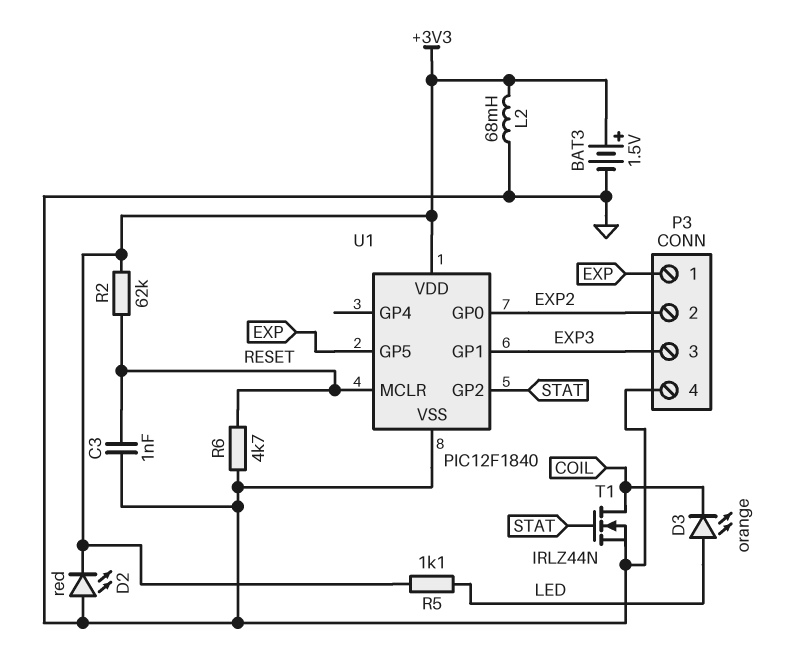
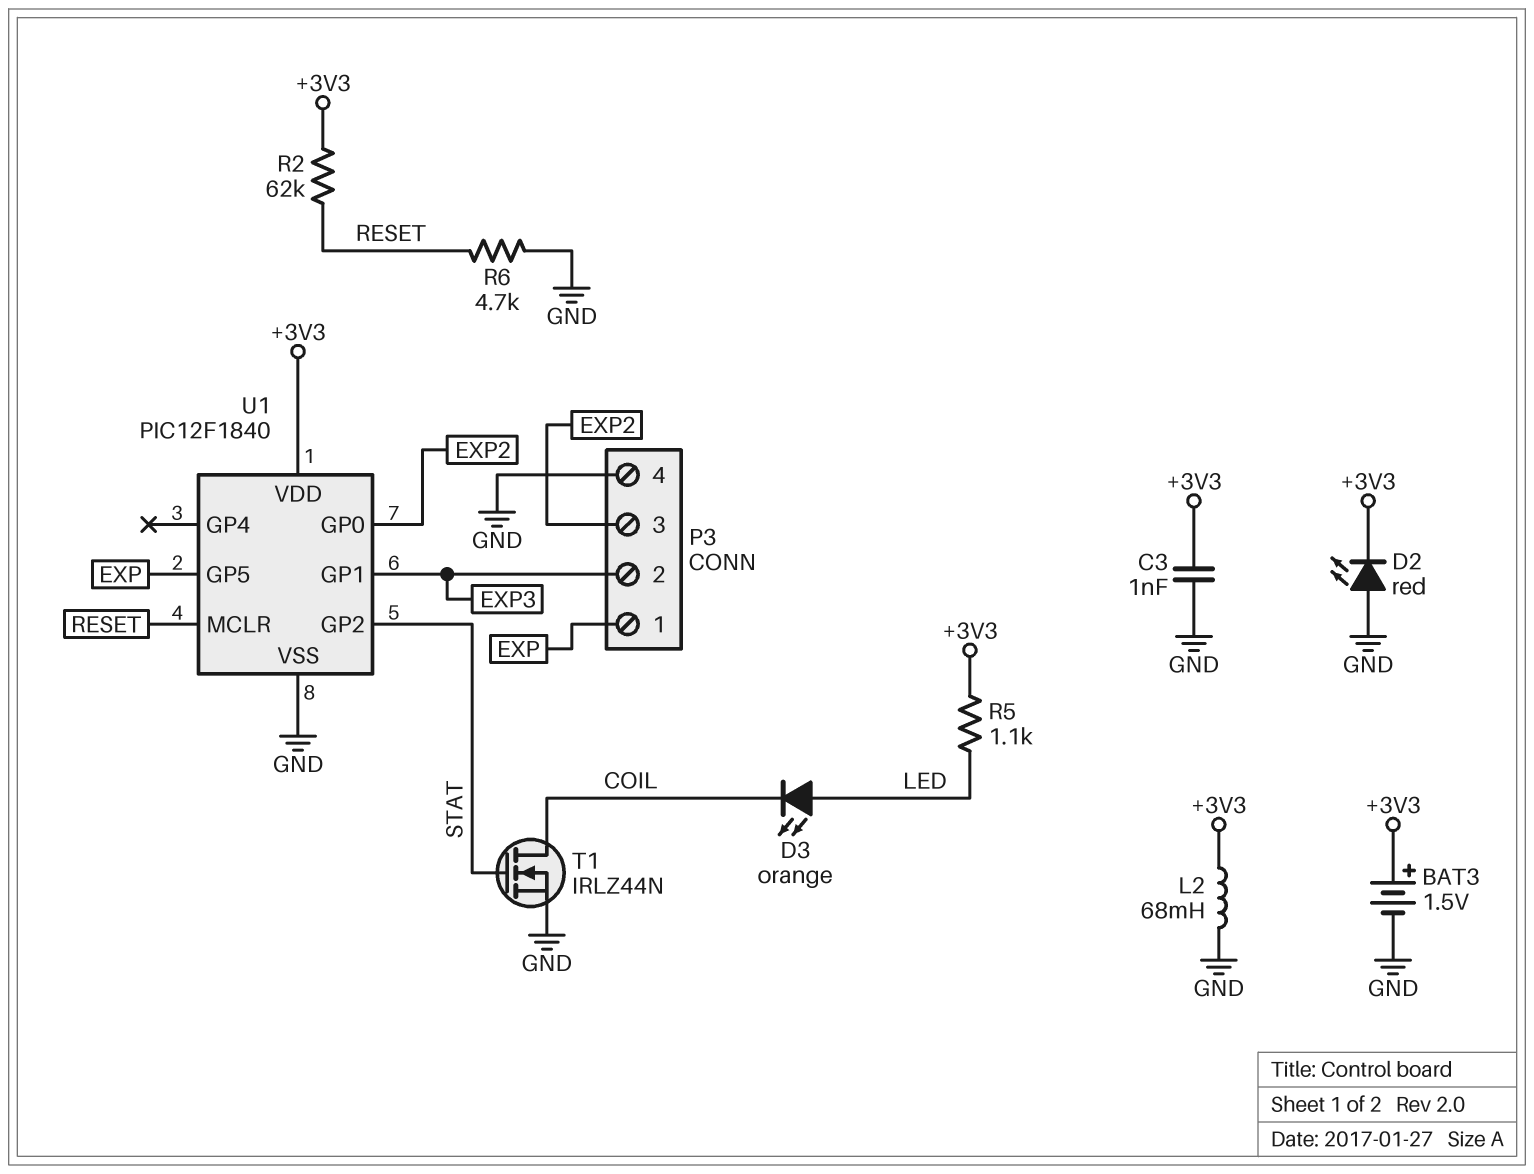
C3: 1nF (GND, RESET) -> 1nF (+3V3, GND)
P3 pin 2: EXP2 -> EXP3
P3 pin 3: EXP3 -> EXP2

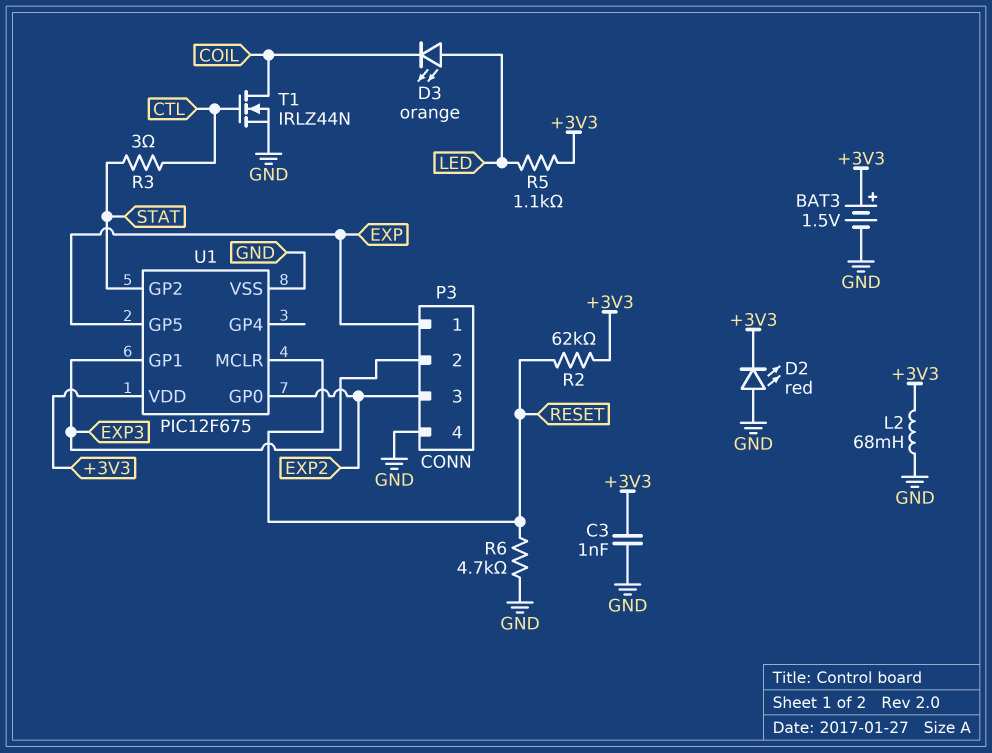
R3: none -> 3 (CTL, STAT)
T1: NMOS IRLZ44N (G STAT, D COIL, S GND) -> NMOS IRLZ44N (G CTL, D COIL, S GND)
U1: PIC12F1840 -> PIC12F675

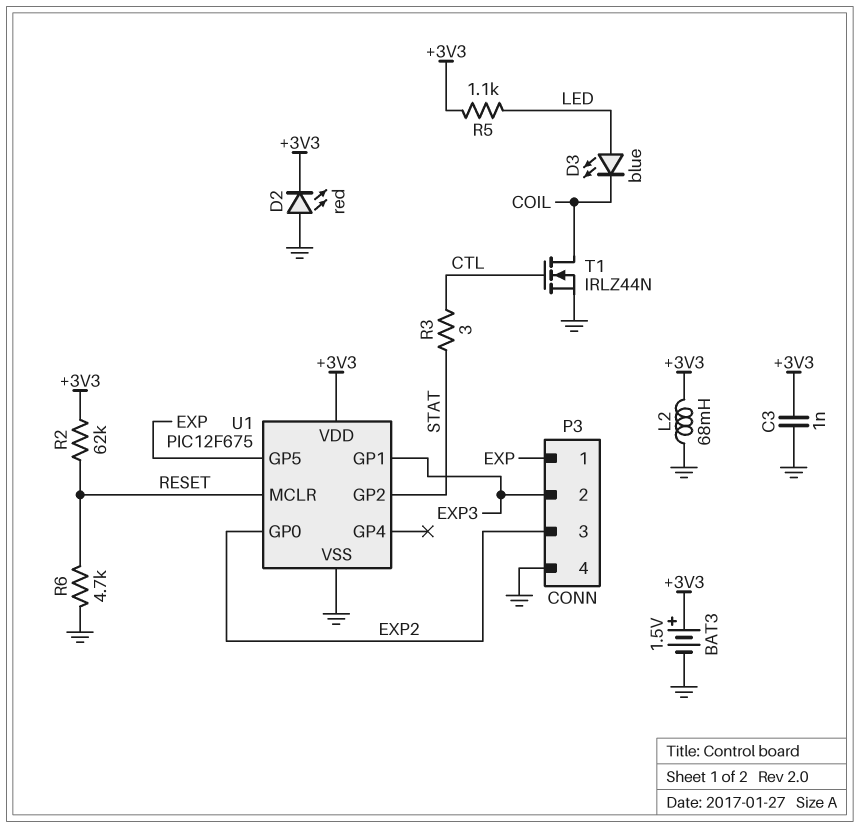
D3: LED orange (A LED, K COIL) -> LED blue (A LED, K COIL)

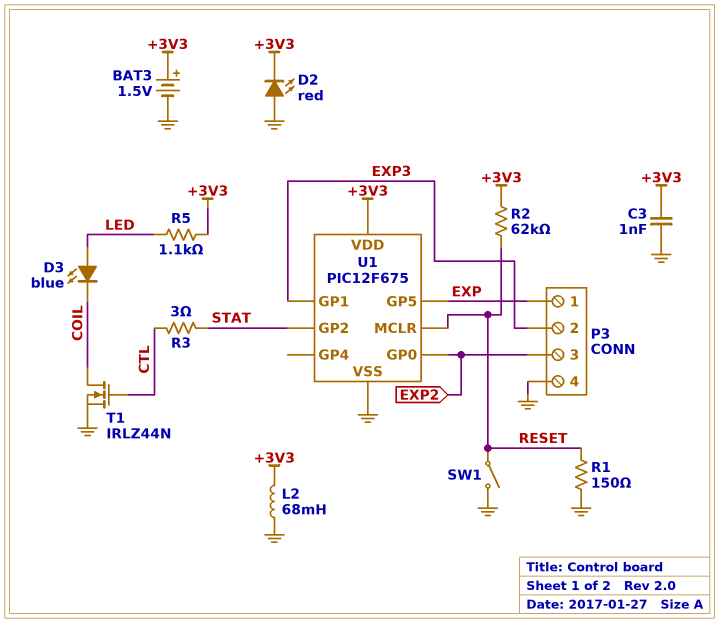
R1: none -> 150 (GND, RESET)
R6: 4.7k (GND, RESET) -> none
SW1: none -> switch (GND, RESET)

